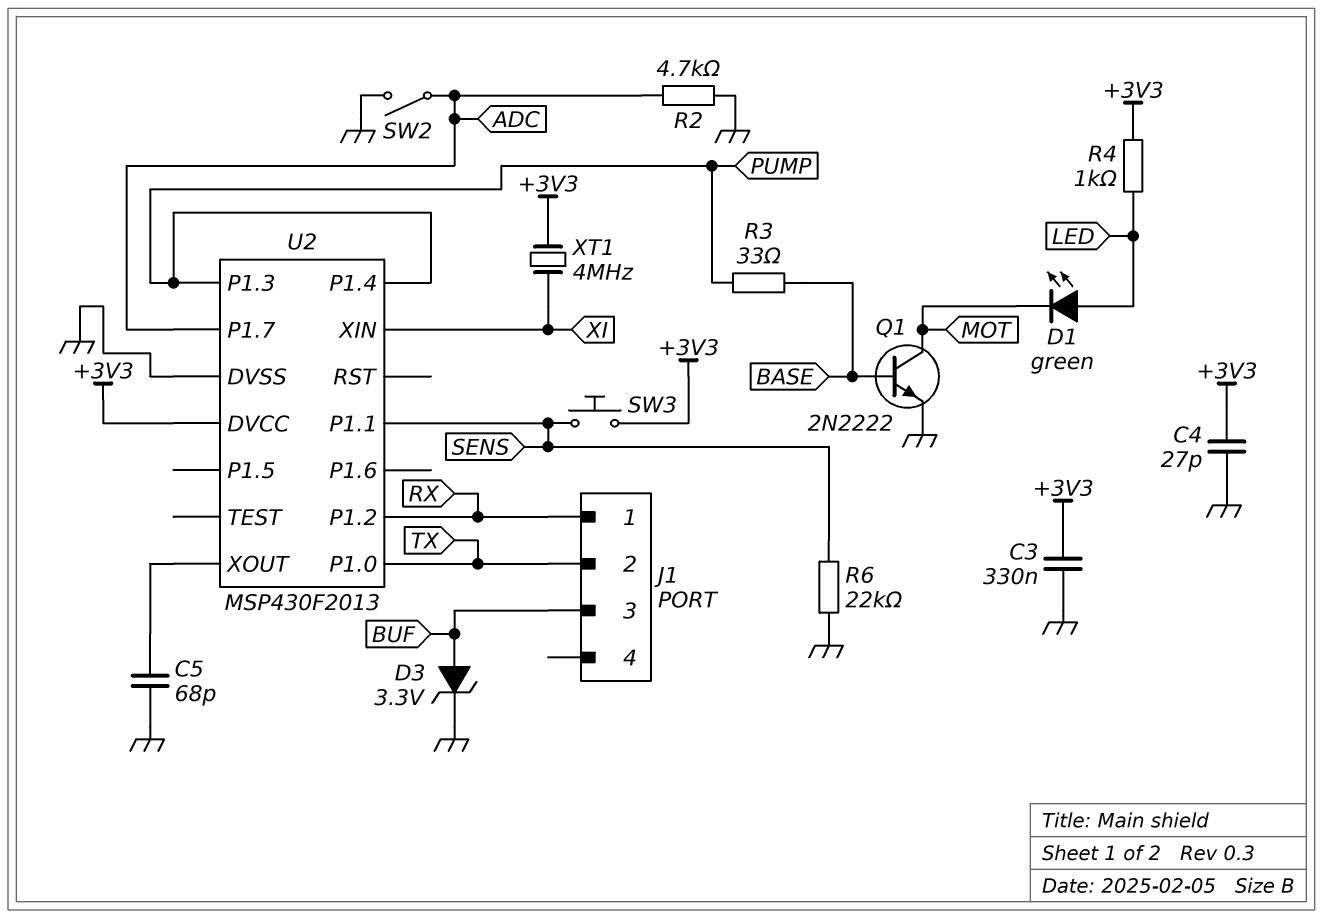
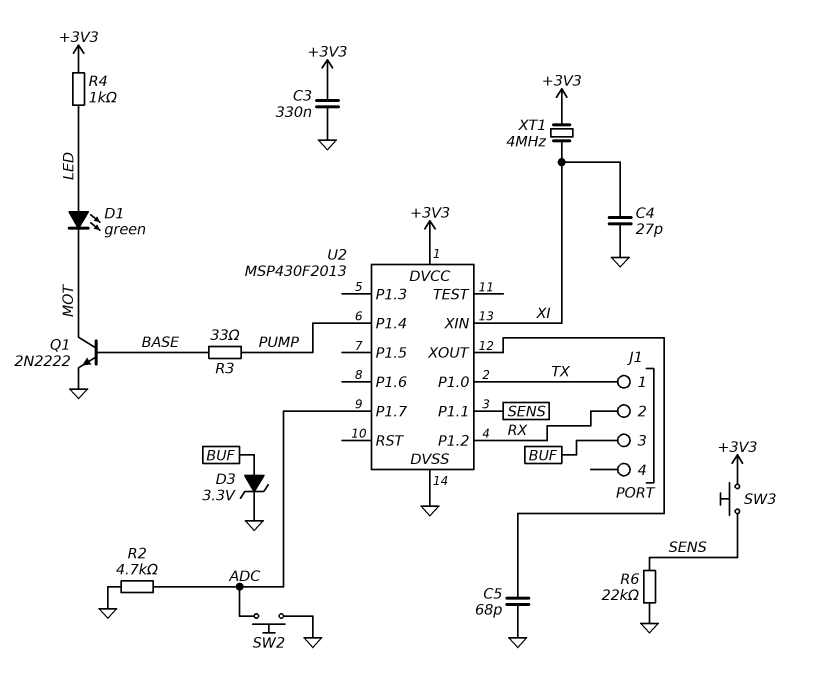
C4: 27pF (+3V3, GND) -> 27pF (GND, XI)
J1 pin 1: RX -> TX
J1 pin 2: TX -> RX
SW2: switch (ADC, GND) -> button (ADC, GND)
U2 pin P1.3: PUMP -> none

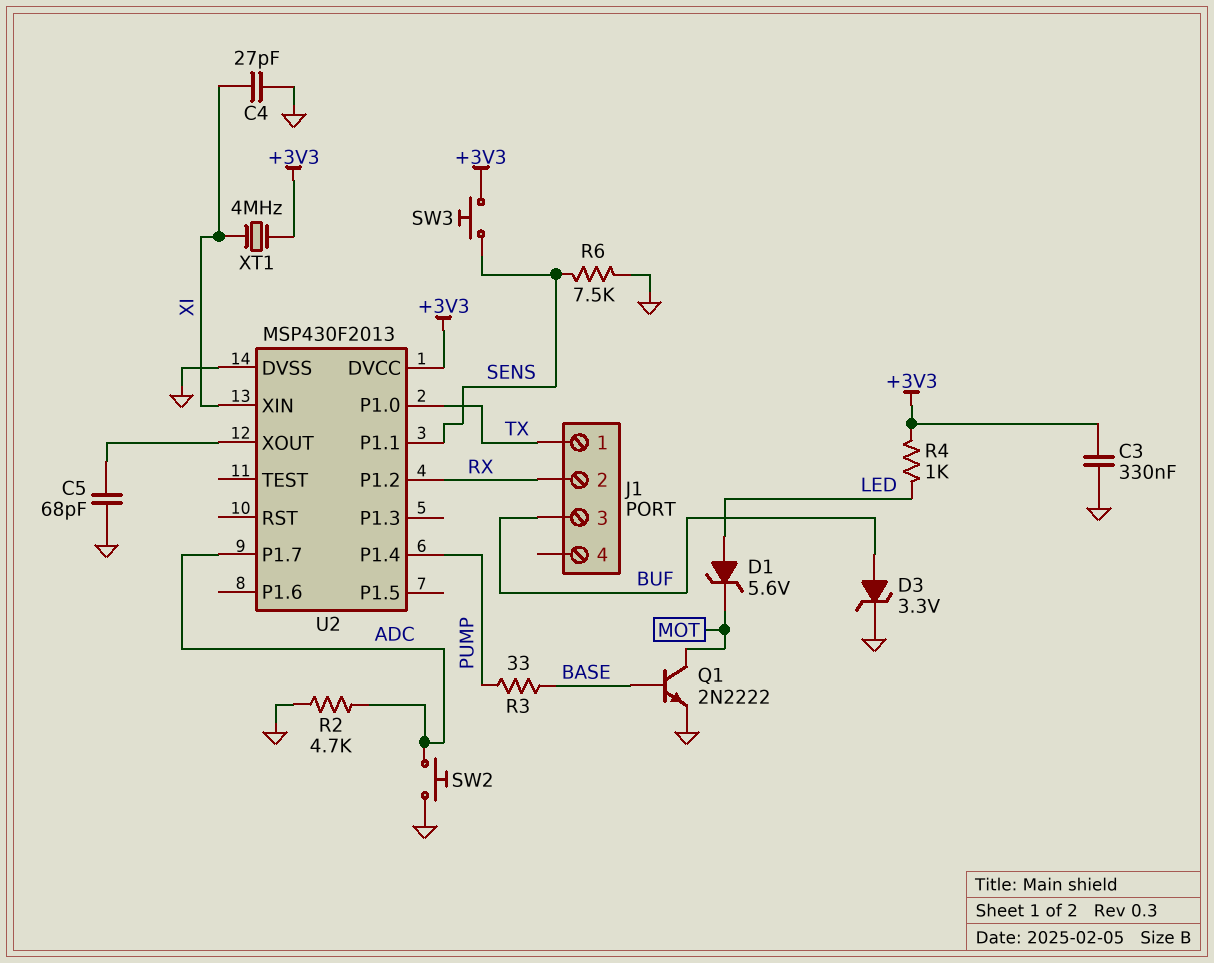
D1: LED green (A LED, K MOT) -> zener 5.6V (A LED, K MOT)
R6: 22k (GND, SENS) -> 7.5k (GND, SENS)

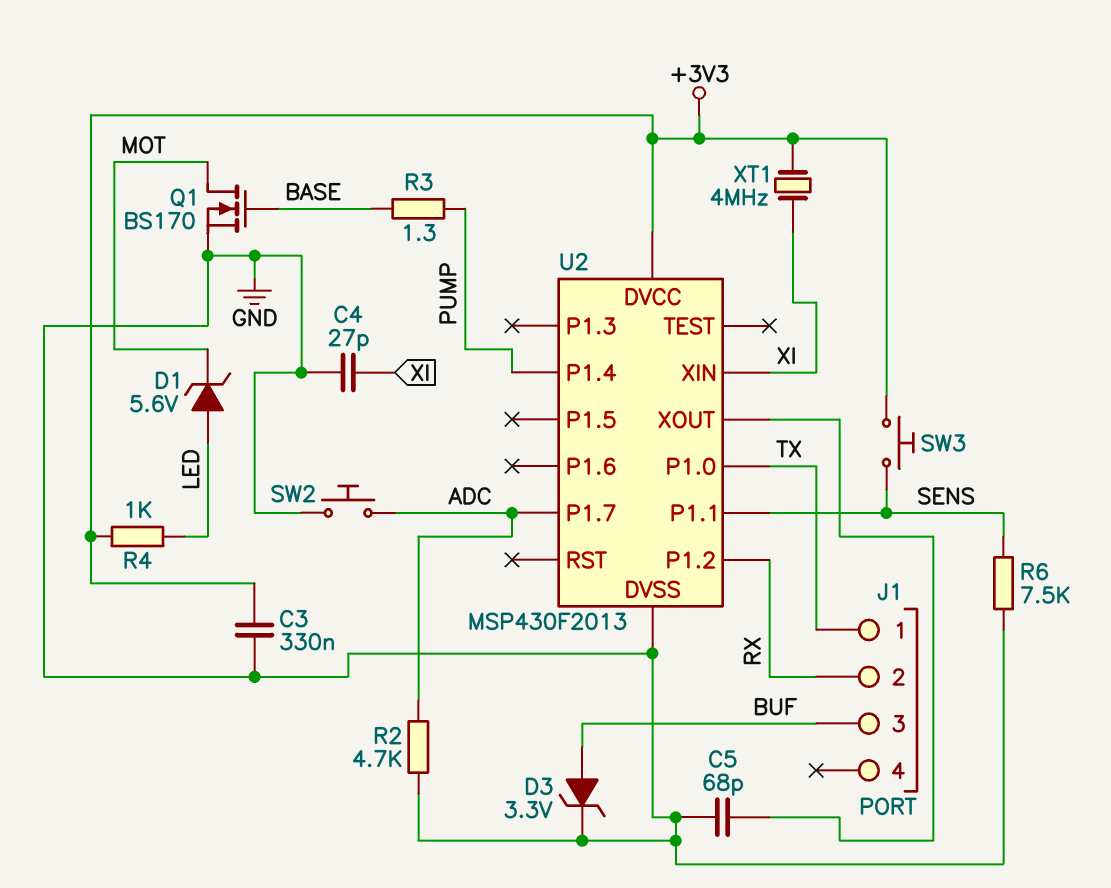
Q1: NPN 2N2222 (B BASE, C MOT, E GND) -> NMOS BS170 (G BASE, D MOT, S GND)
R3: 33 (BASE, PUMP) -> 1.3 (BASE, PUMP)

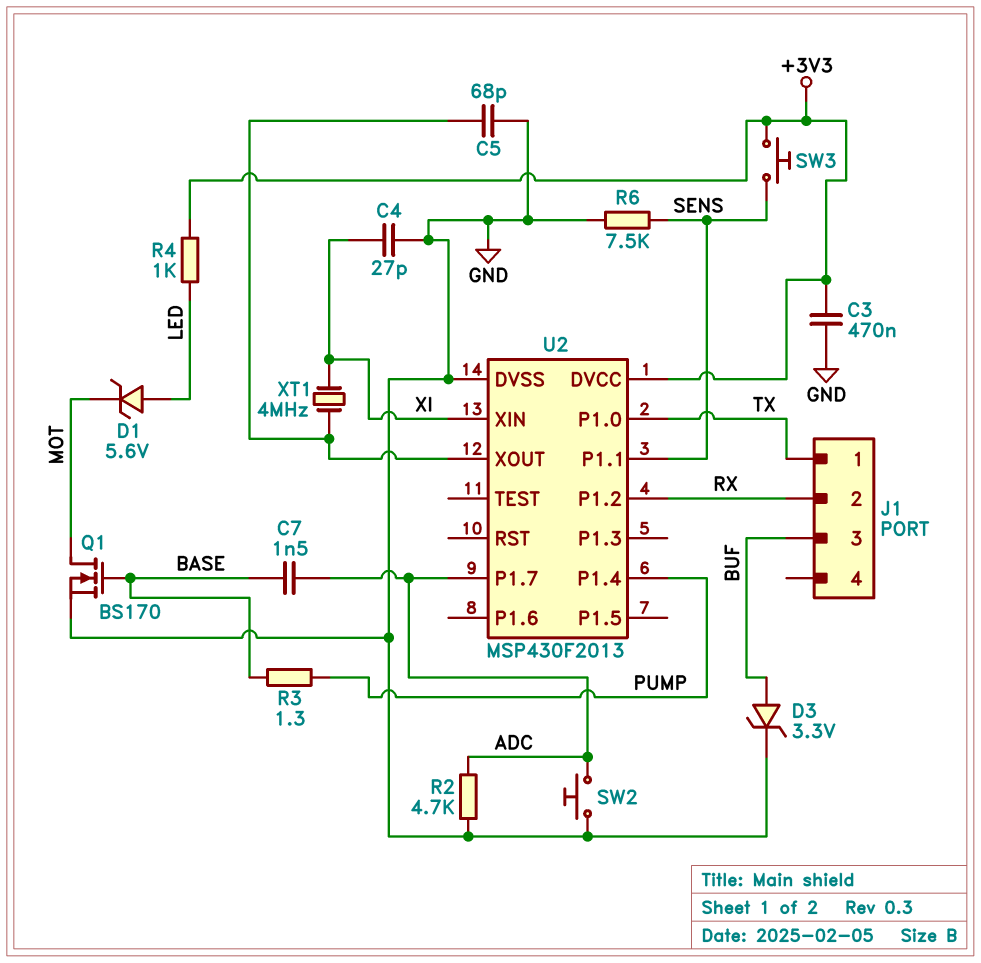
C3: 330nF (+3V3, GND) -> 470nF (+3V3, GND)
C7: none -> 1.5nF (ADC, BASE)
XT1: 4MHz (+3V3, XI) -> 4MHz (U2/XOUT, XI)

